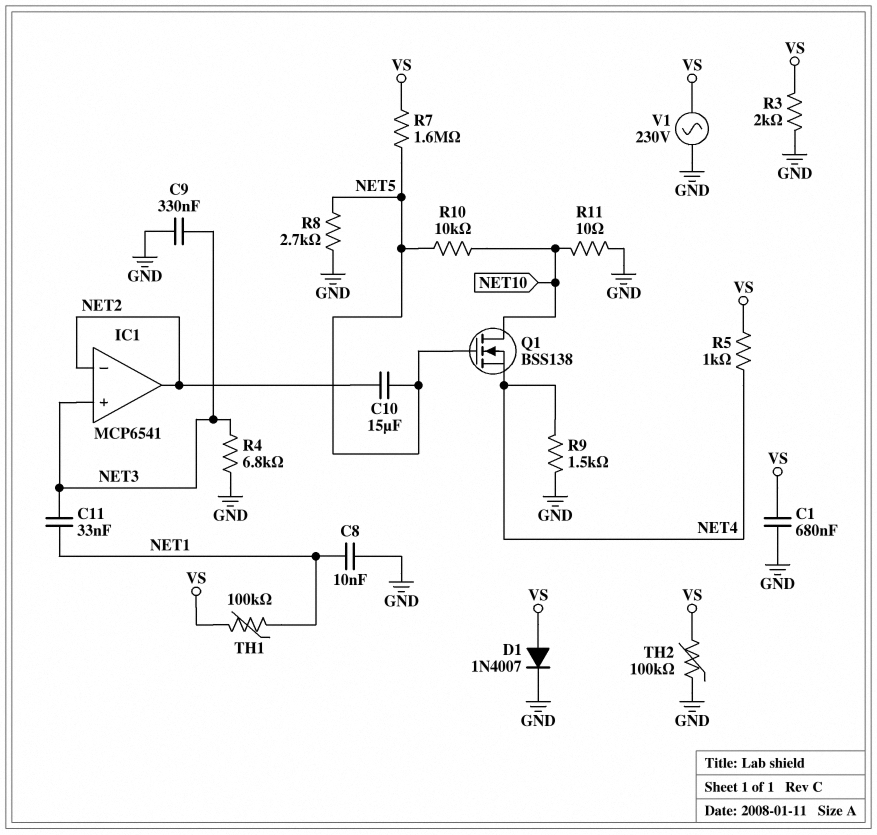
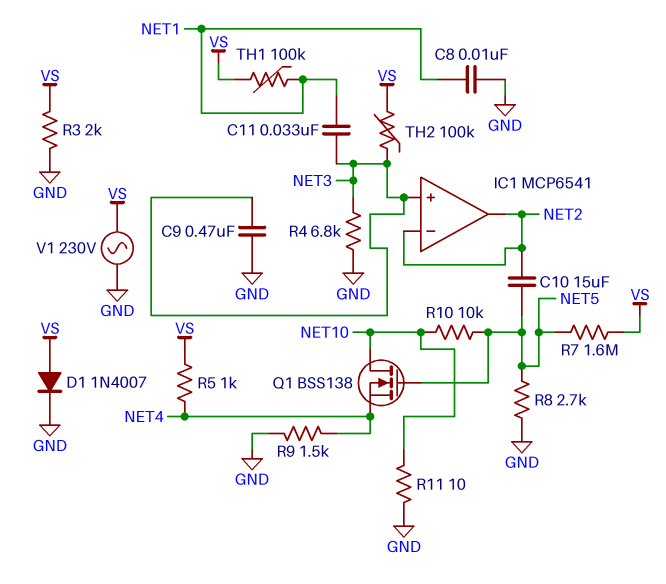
C1: 680nF (GND, VS) -> none
C9: 330nF (GND, NET3) -> 470nF (GND, NET3)
TH2: 100k (GND, VS) -> 100k (NET3, VS)

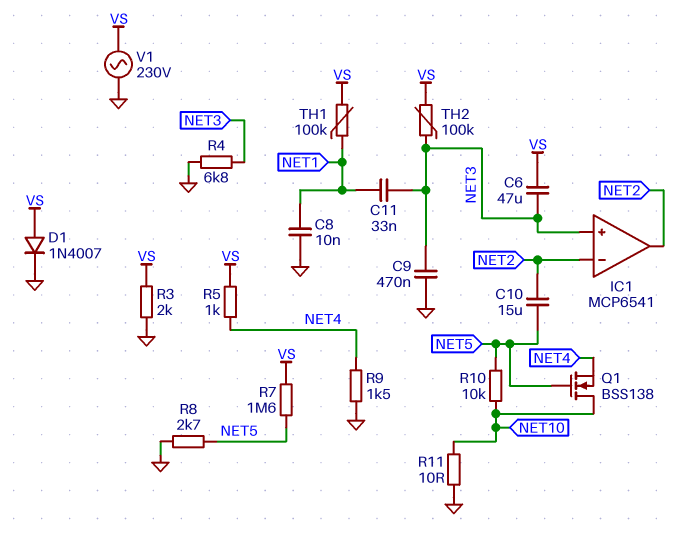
C6: none -> 47uF (NET3, VS)

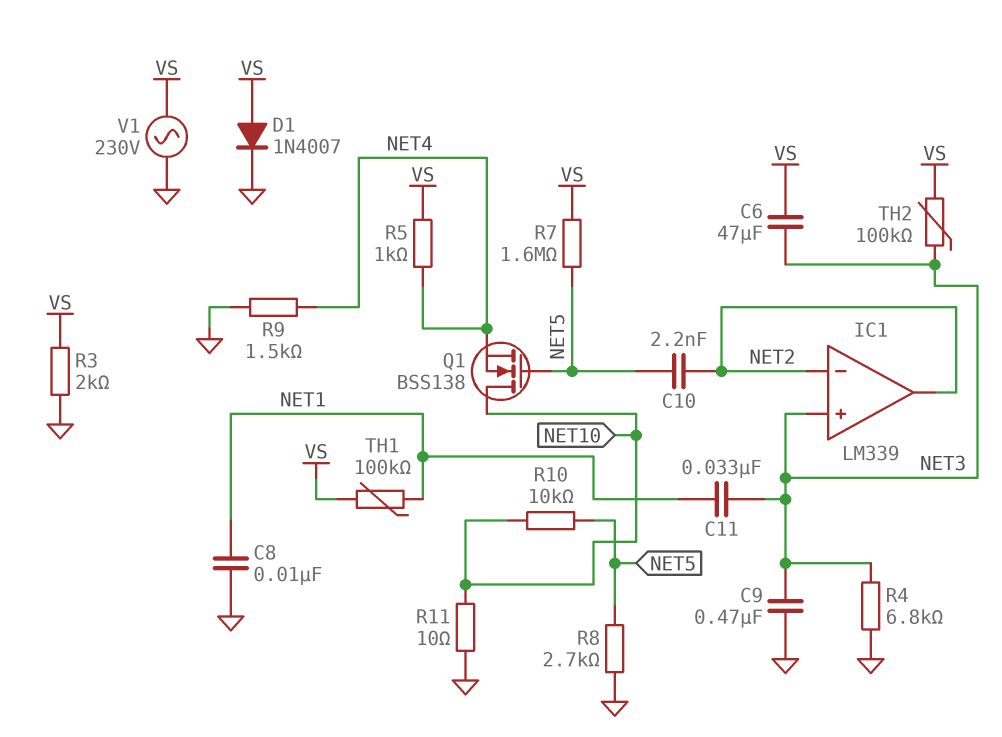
C10: 15uF (NET2, NET5) -> 2.2nF (NET2, NET5)
IC1: MCP6541 -> LM339

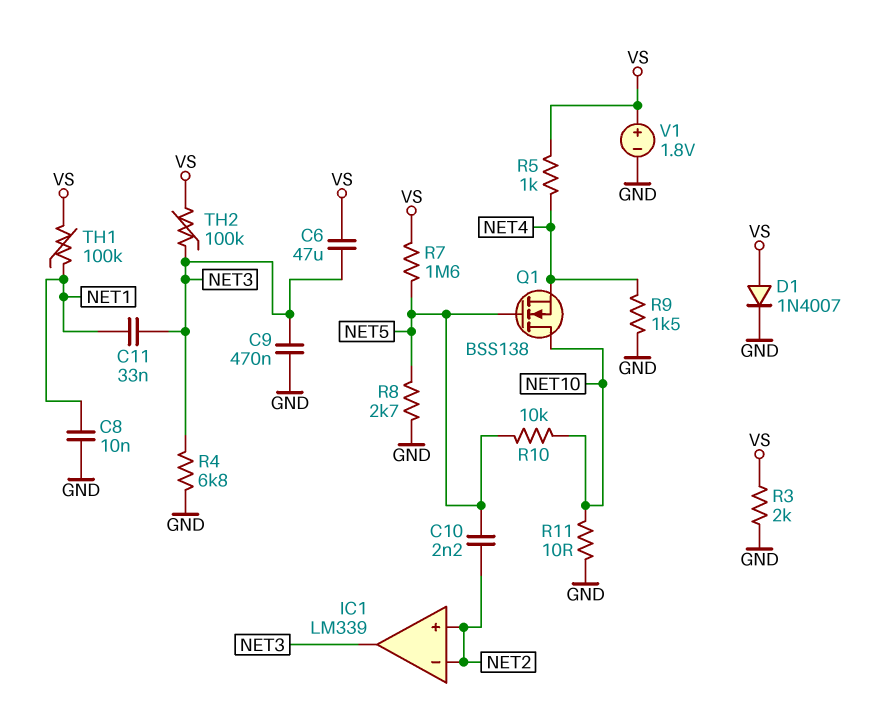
IC1 pin in+: NET3 -> NET2
IC1 pin out: NET2 -> NET3
V1: AC 230V (GND, VS) -> 1.8V (plus VS, minus GND)

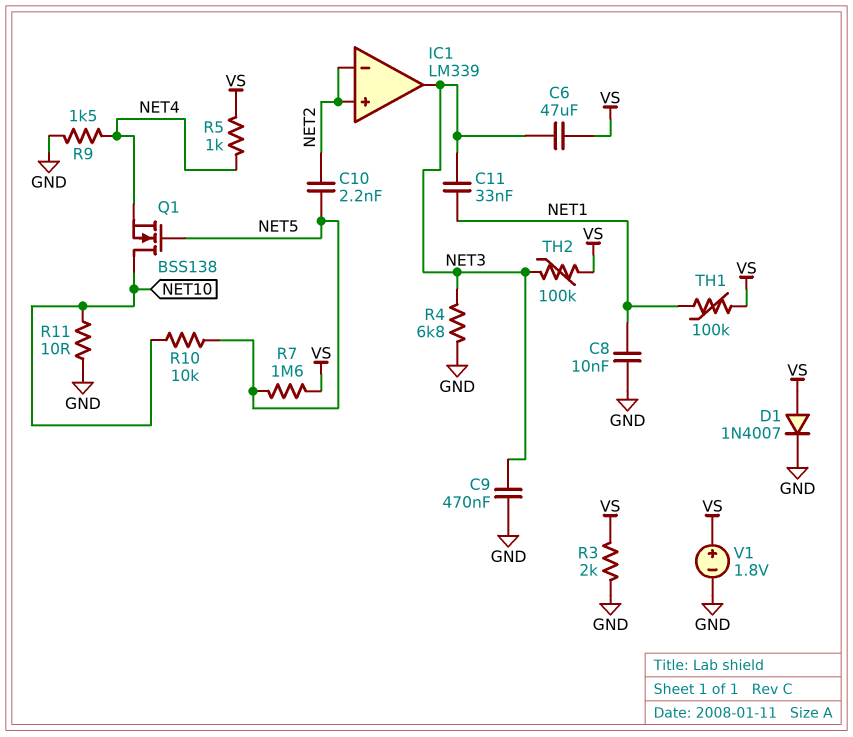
R8: 2.7k (GND, NET5) -> none

